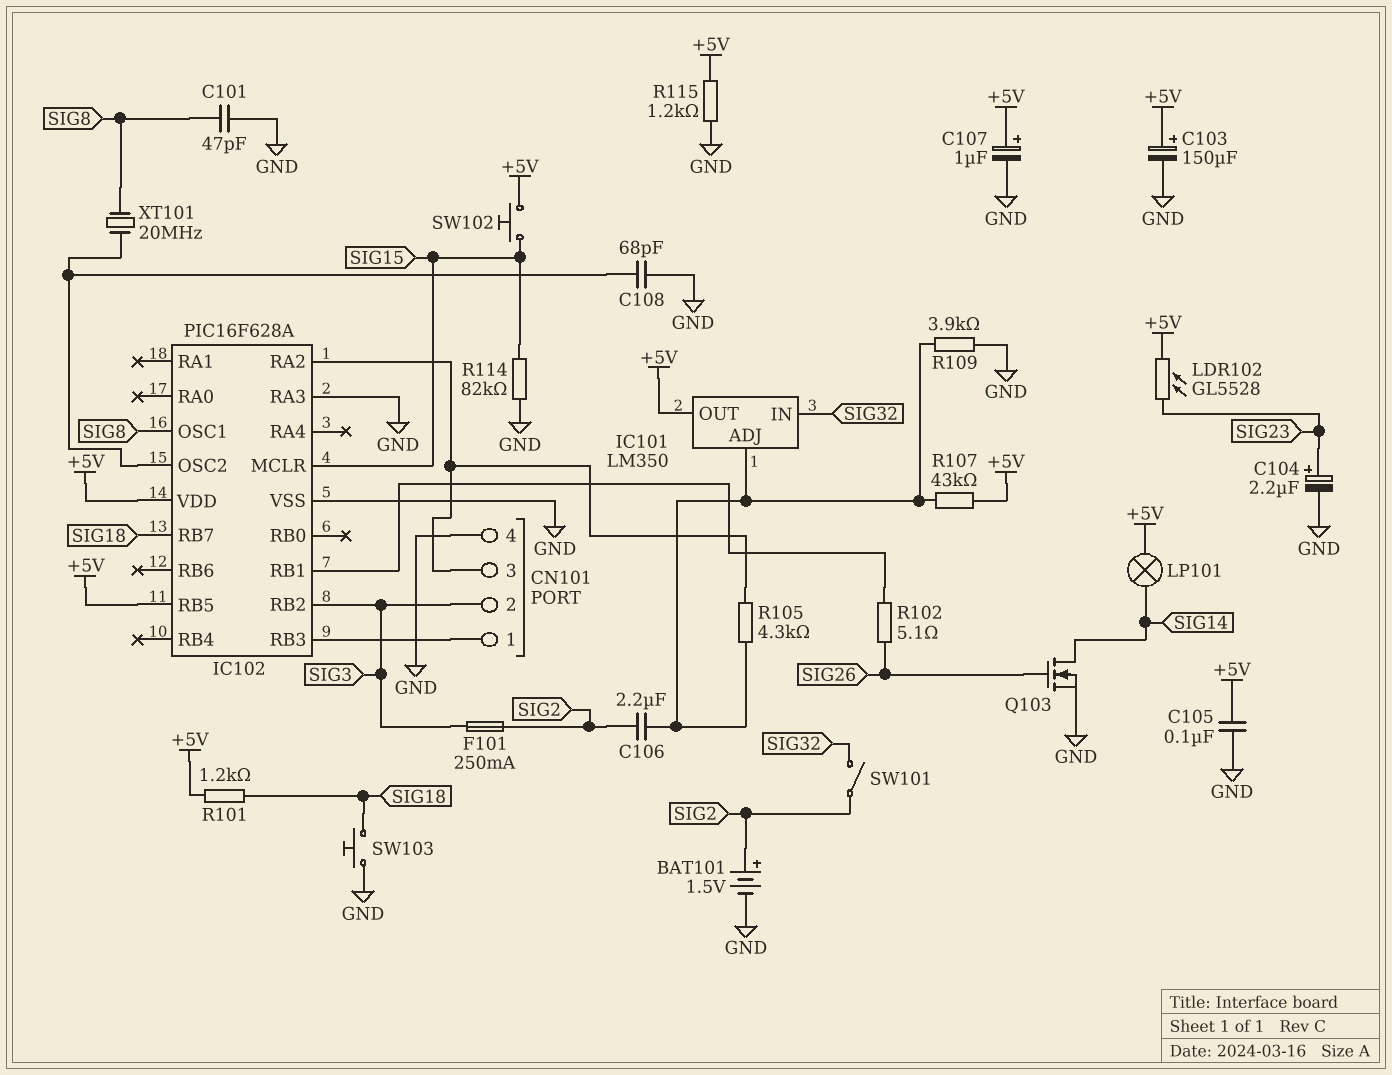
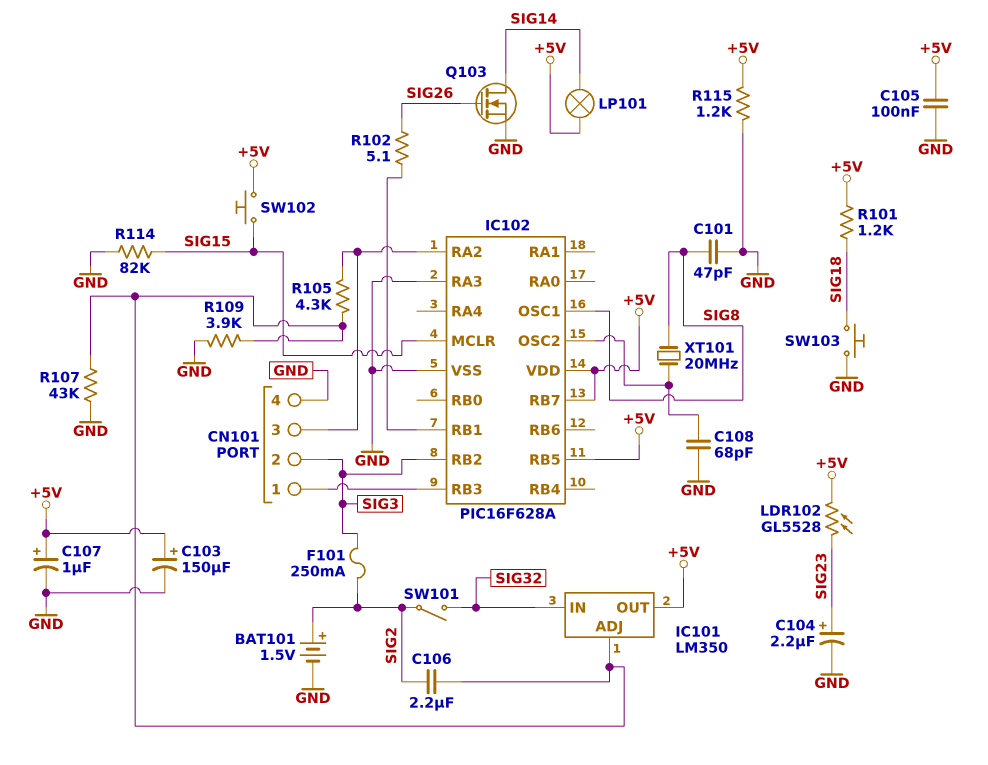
IC102 pin RB7: SIG18 -> +5V
R107: 43k (+5V, IC101/ADJ) -> 43k (GND, IC101/ADJ)

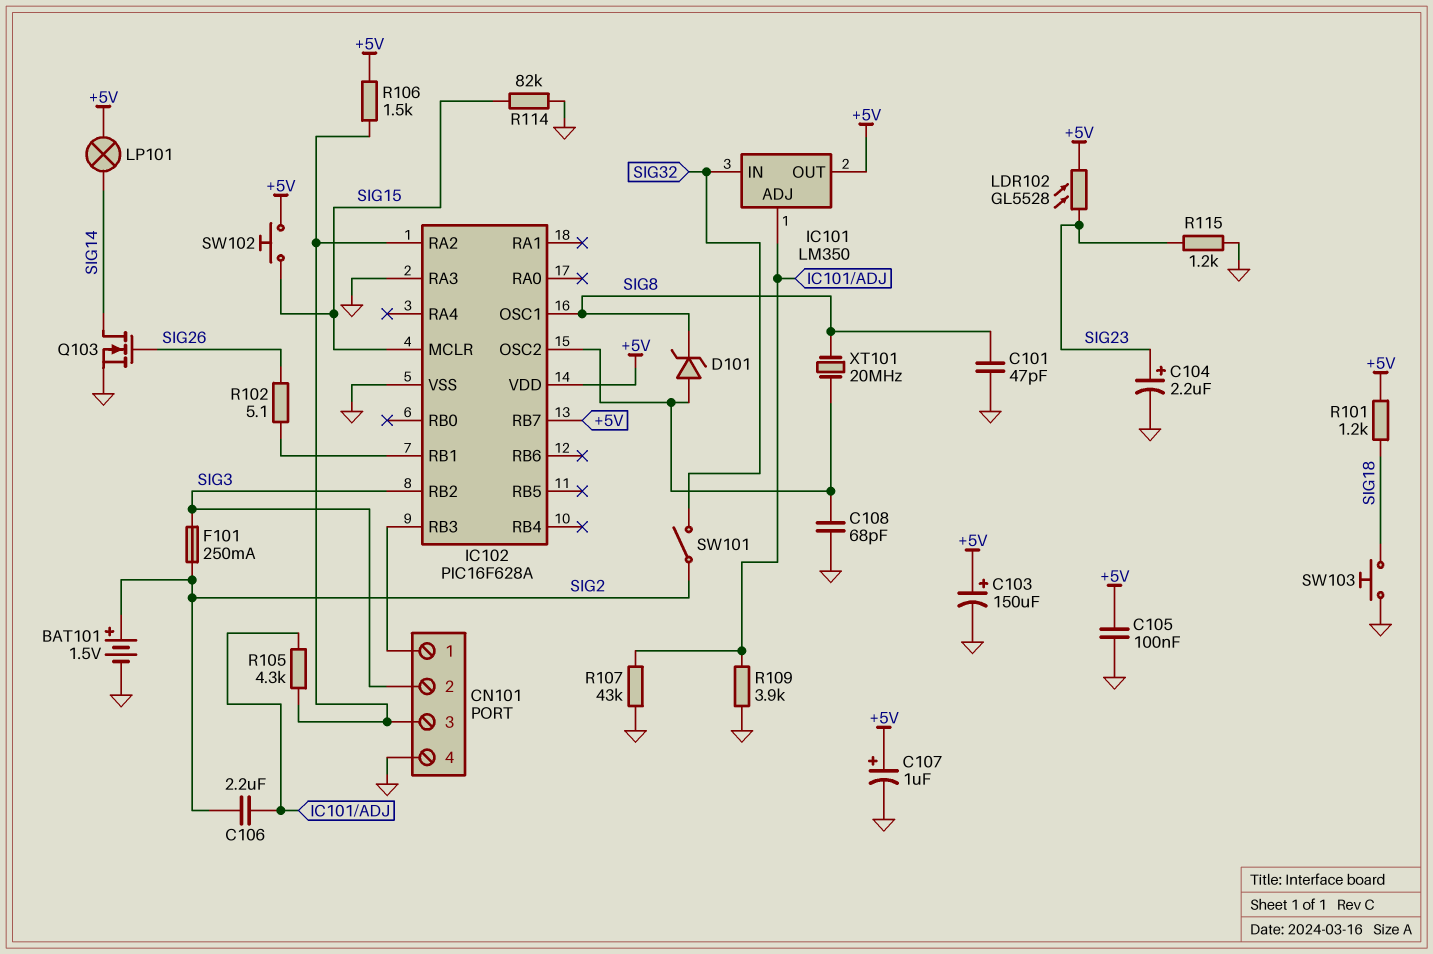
D101: none -> zener (A IC102/OSC2, K SIG8)
IC102 pin RB5: +5V -> none
R106: none -> 1.5k (+5V, CN101/3)
R115: 1.2k (+5V, GND) -> 1.2k (GND, SIG23)

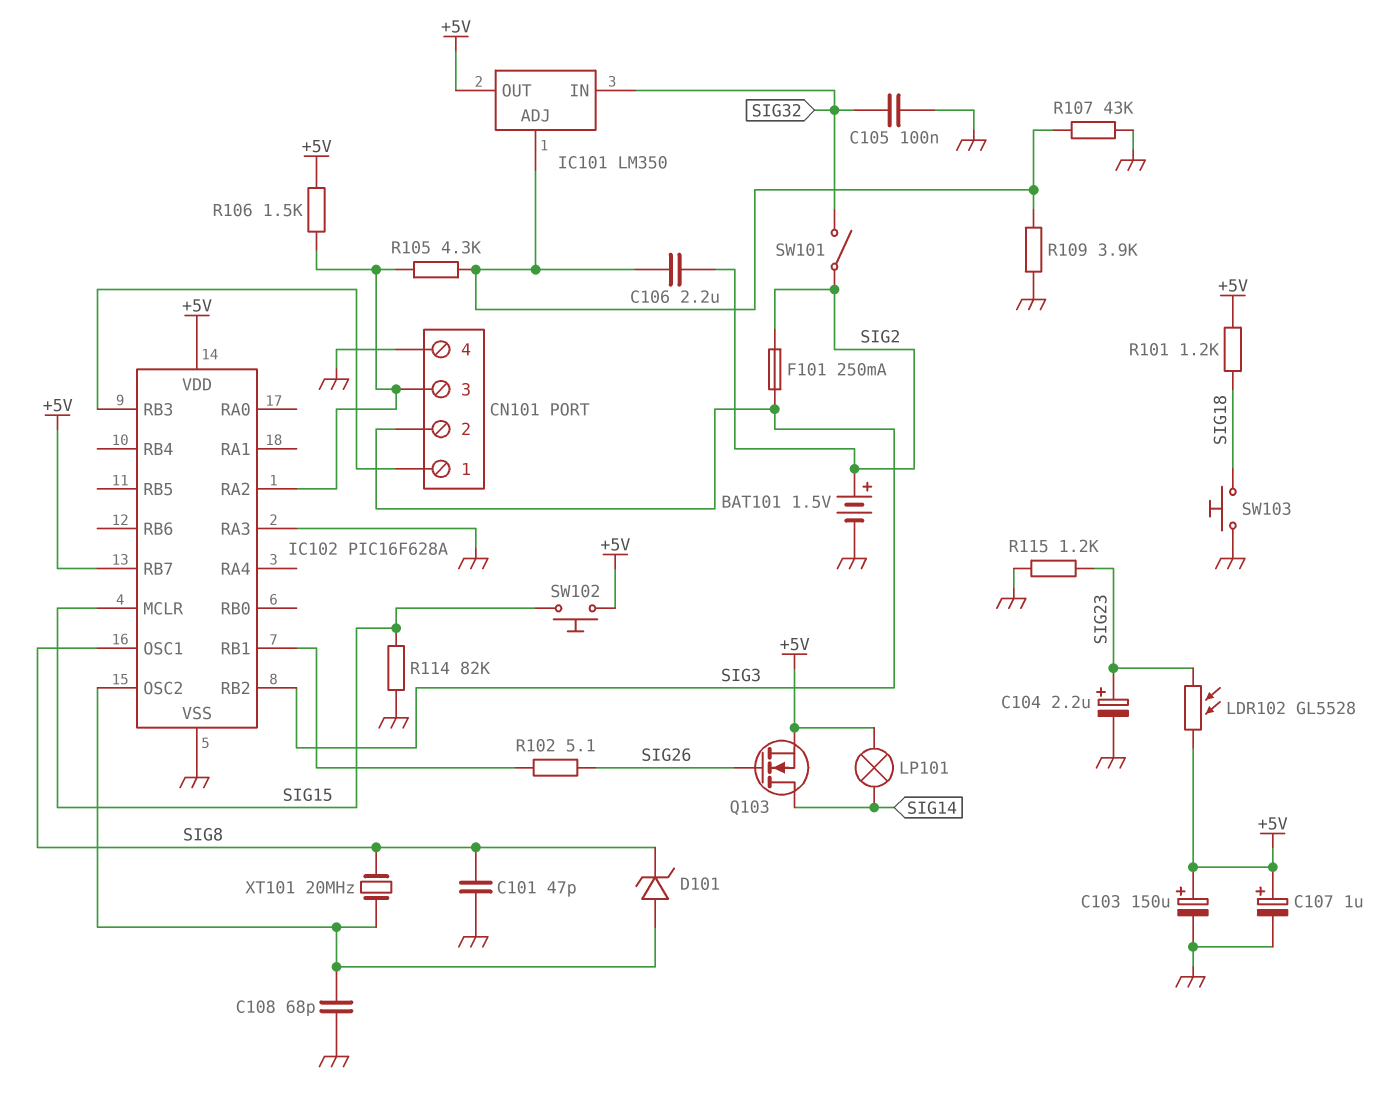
C105: 100nF (+5V, GND) -> 100nF (GND, SIG32)
Q103: NMOS (G SIG26, D SIG14, S GND) -> NMOS (G SIG26, D SIG14, S +5V)

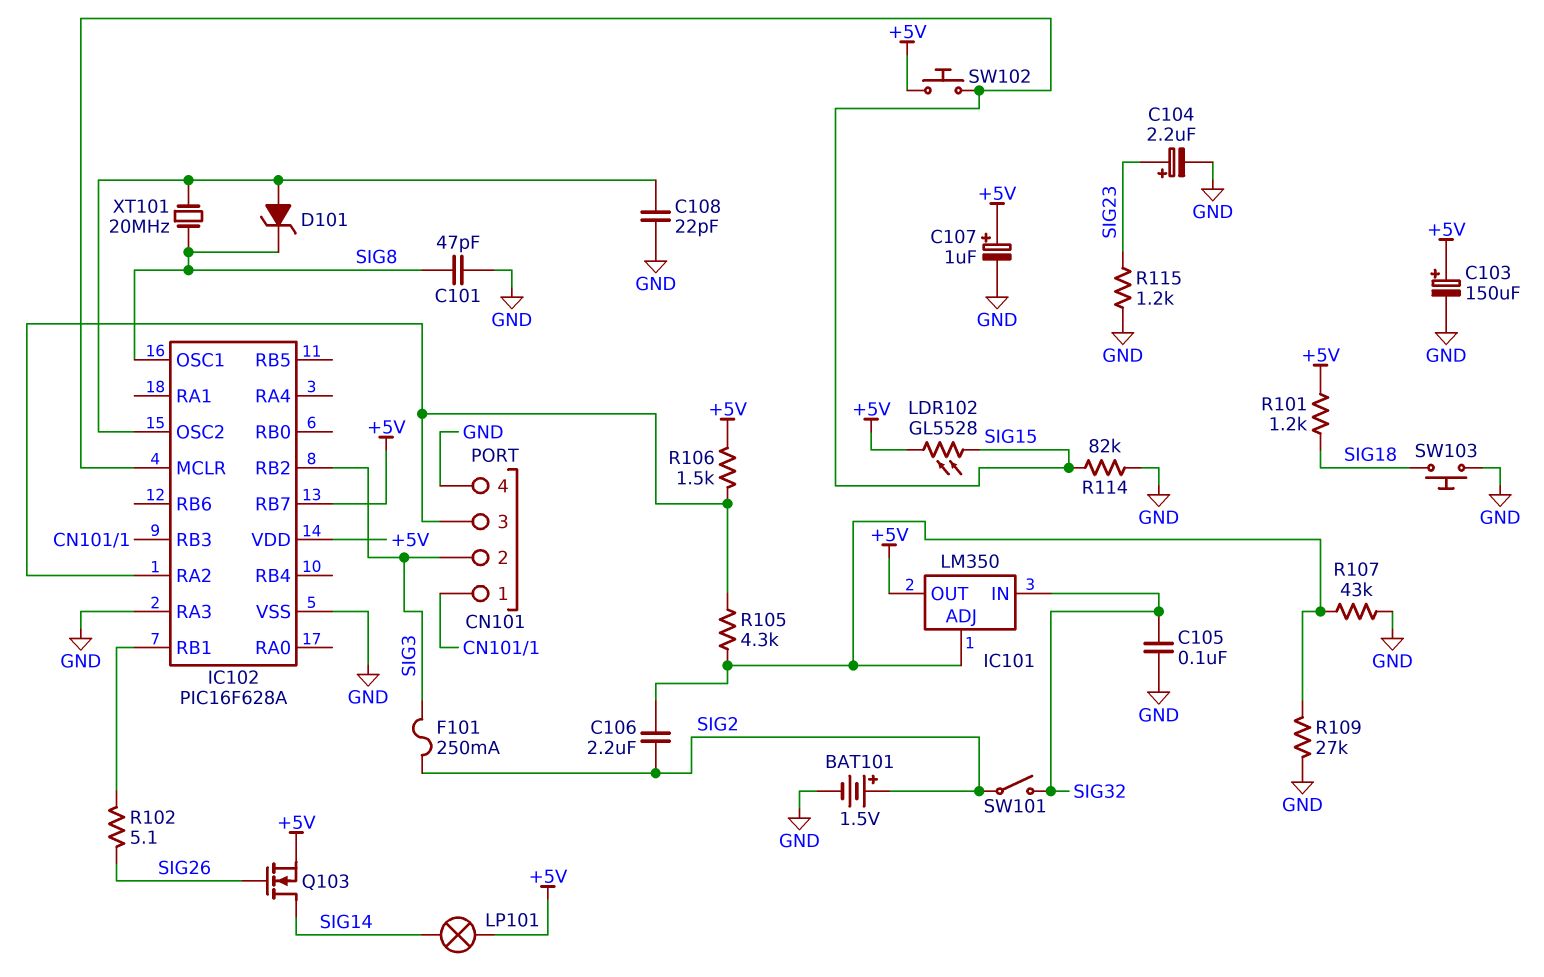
C108: 68pF (GND, IC102/OSC2) -> 22pF (GND, IC102/OSC2)
LDR102: GL5528 (+5V, SIG23) -> GL5528 (+5V, SIG15)
R109: 3.9k (GND, IC101/ADJ) -> 27k (GND, IC101/ADJ)

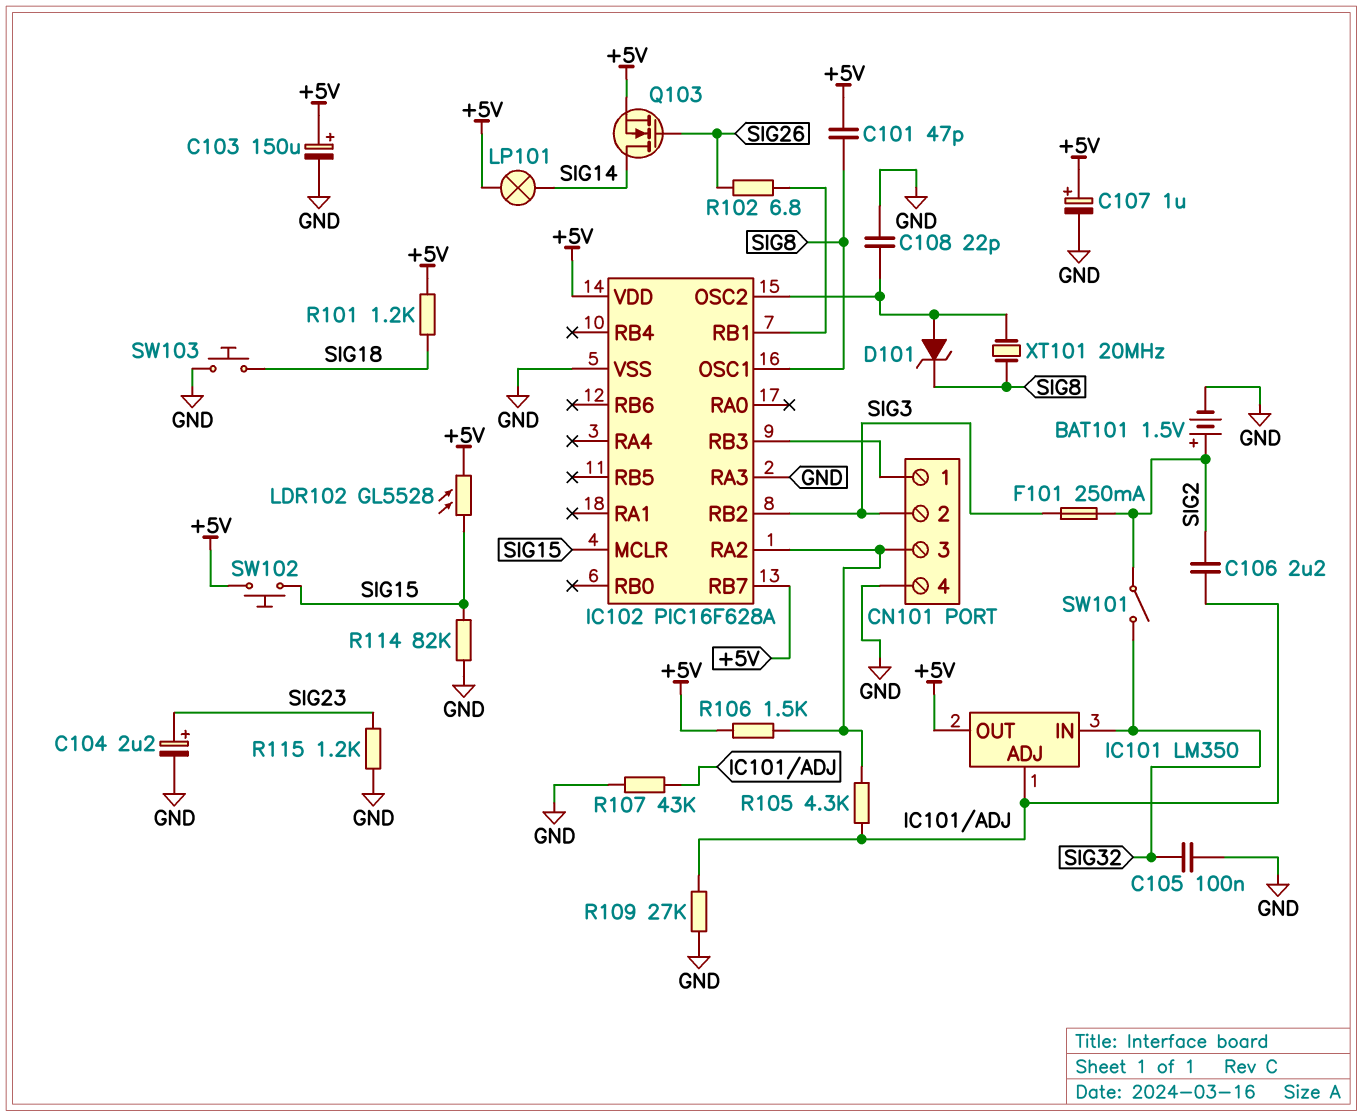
C101: 47pF (GND, SIG8) -> 47pF (+5V, SIG8)
R102: 5.1 (IC102/RB1, SIG26) -> 6.8 (IC102/RB1, SIG26)

